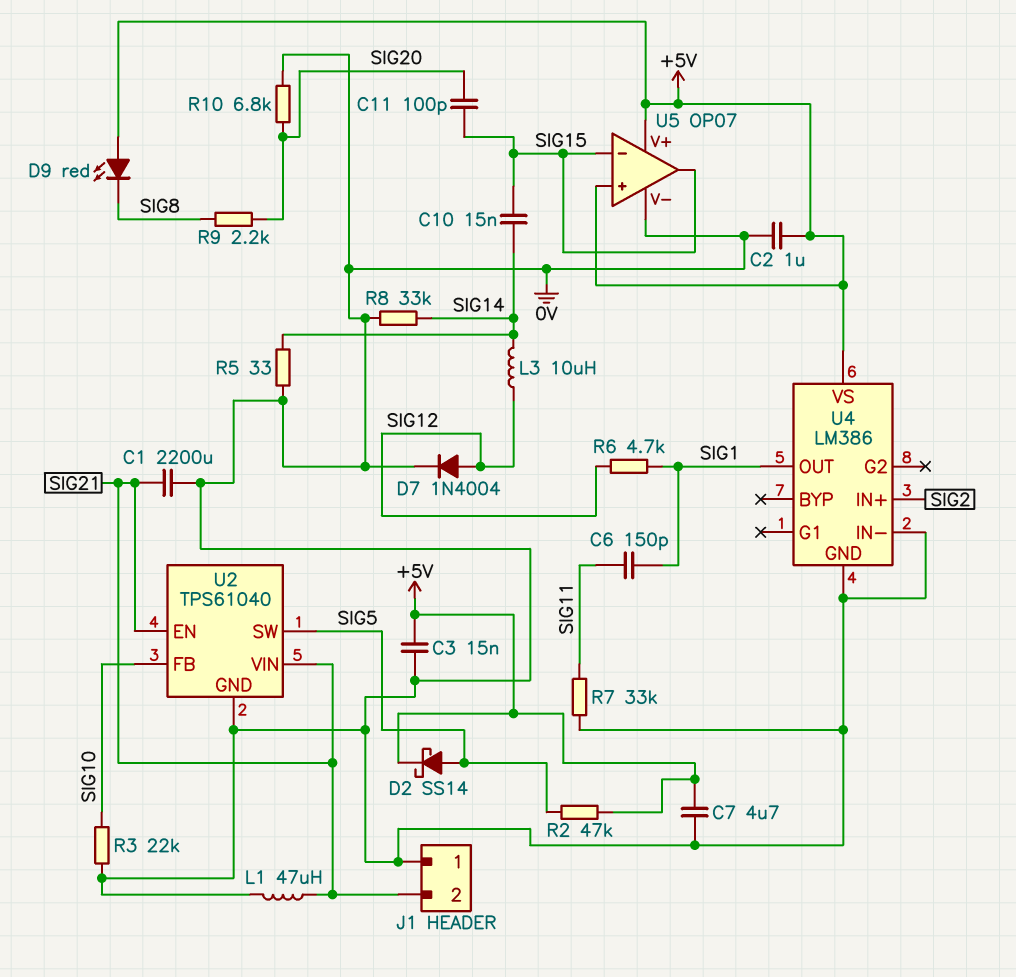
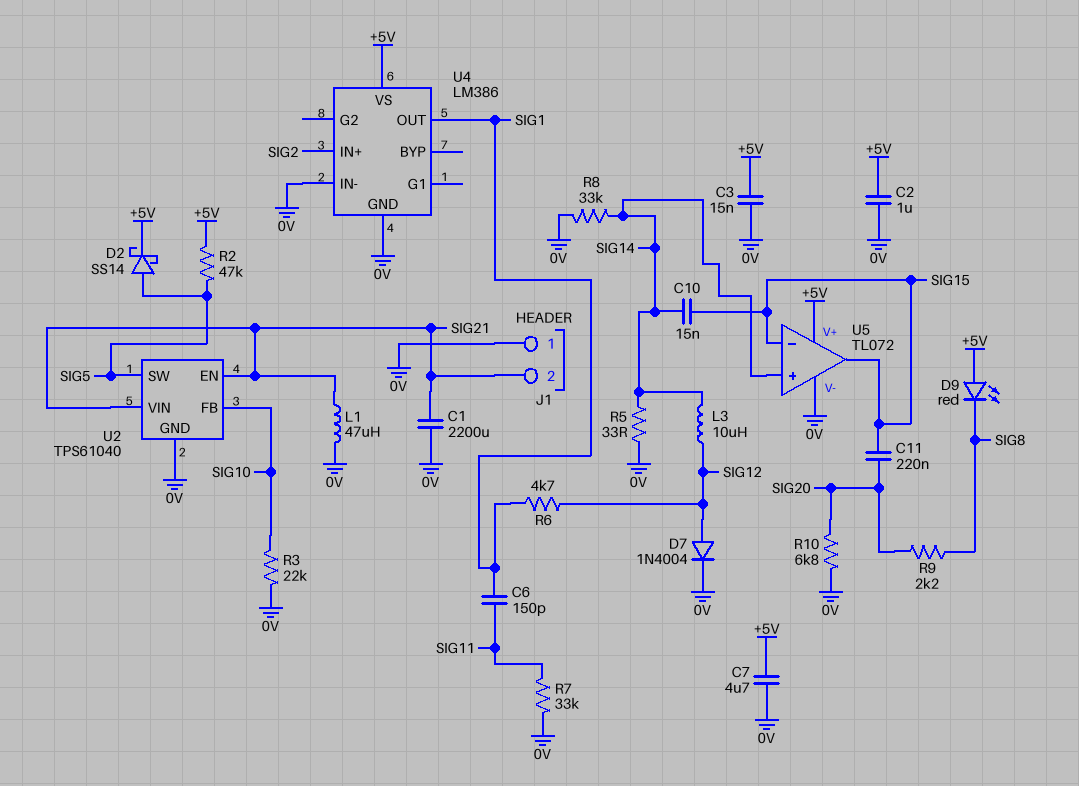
C11: 100pF (SIG15, SIG20) -> 220nF (SIG15, SIG20)
U5: OP07 -> TL072
U5 pin in+: +5V -> SIG14

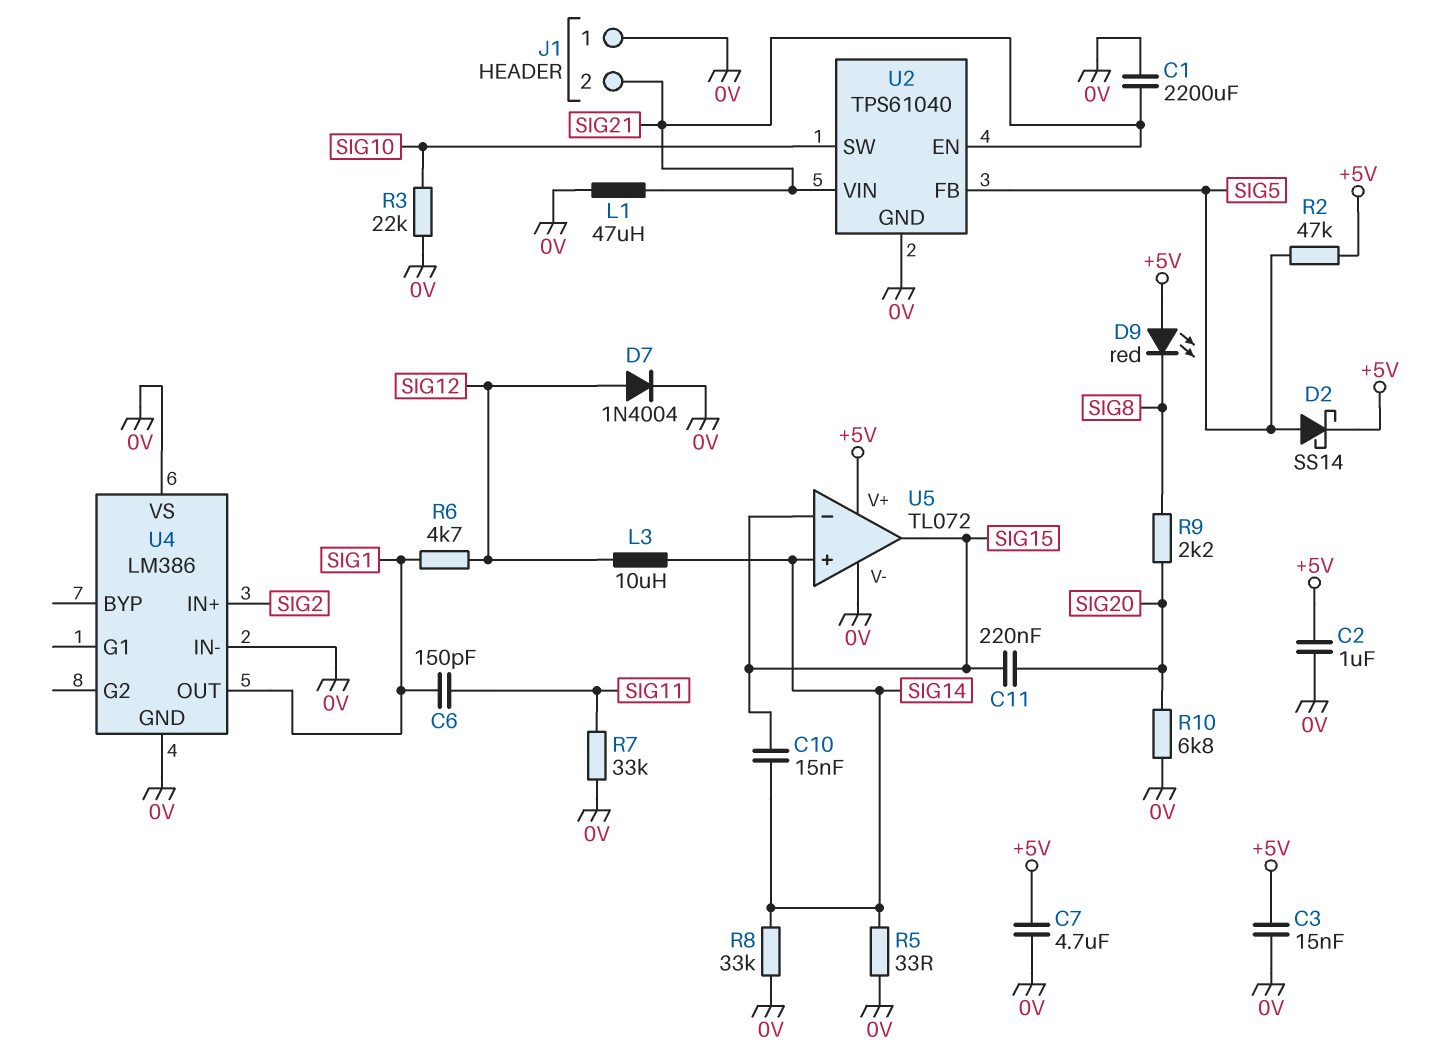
U2 pin FB: SIG10 -> SIG5
U2 pin SW: SIG5 -> SIG10
U4 pin VS: +5V -> 0V

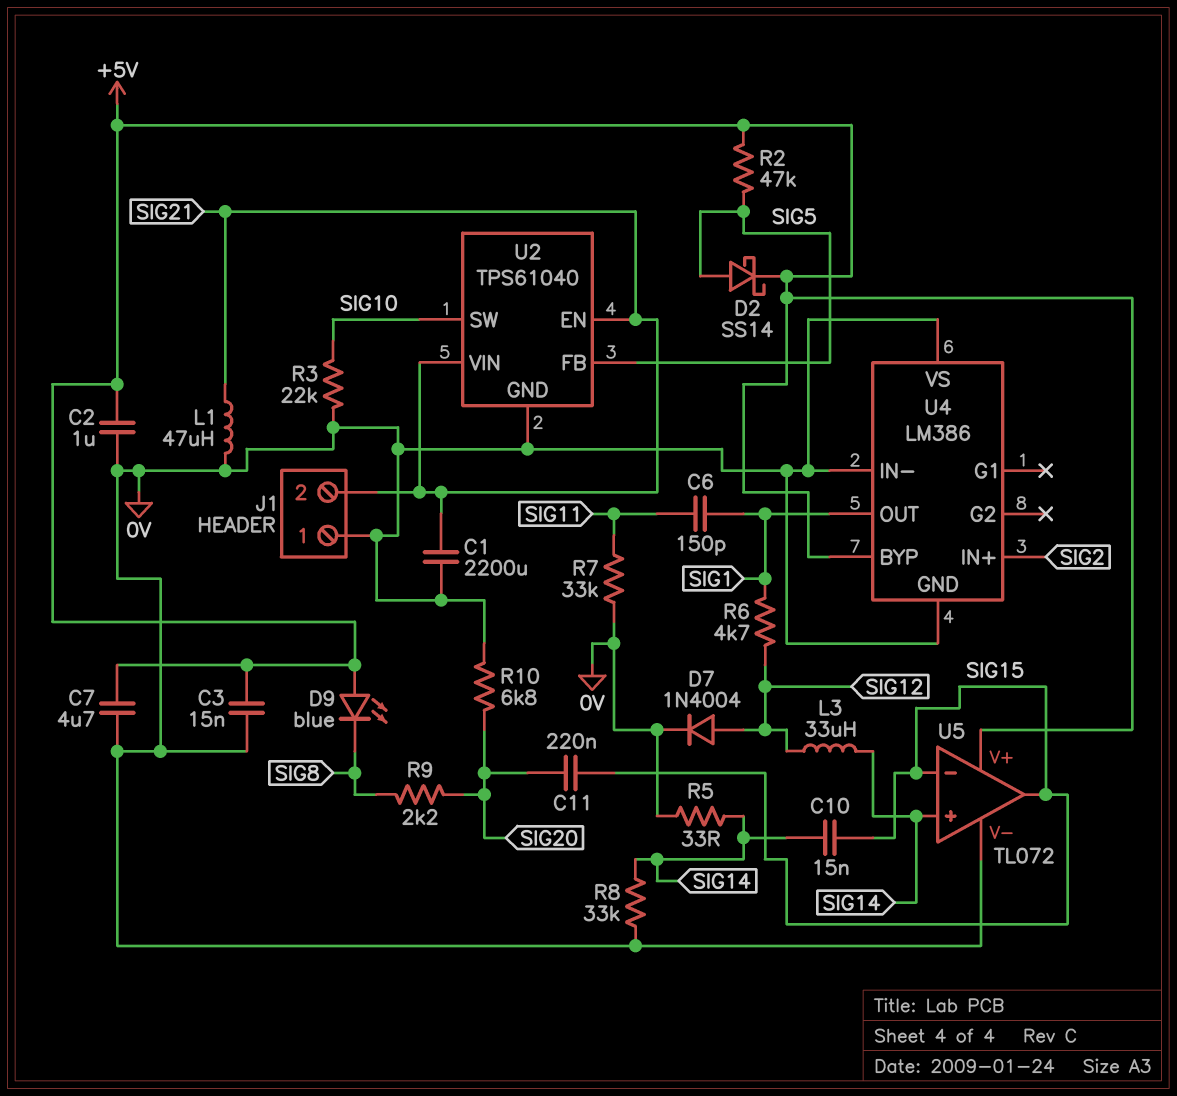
D9: LED red (A +5V, K SIG8) -> LED blue (A +5V, K SIG8)
L3: 10uH (SIG12, SIG14) -> 33uH (SIG12, SIG14)
U4 pin BYP: none -> +5V

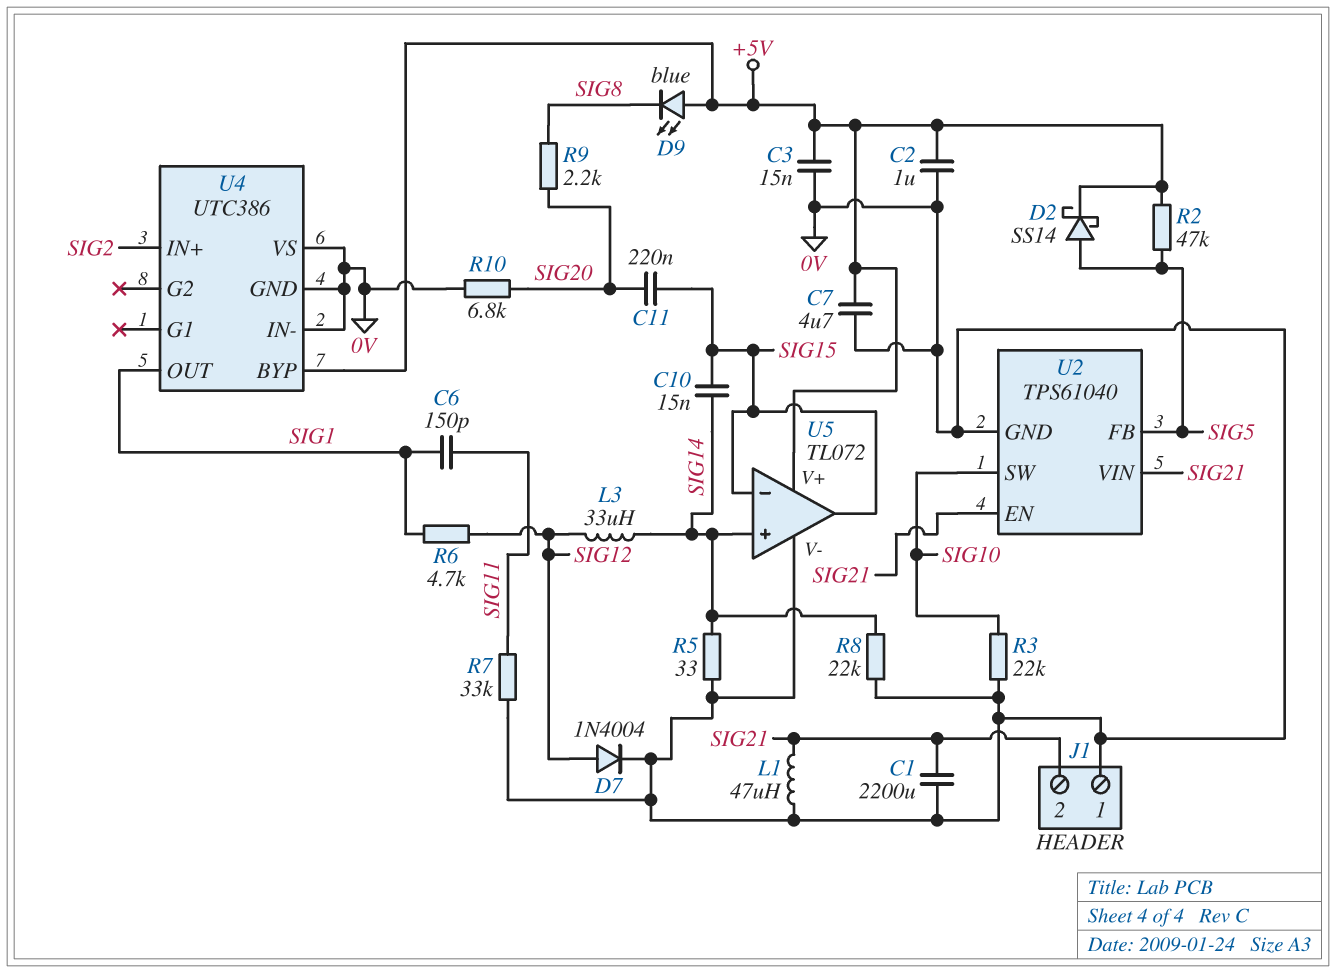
R8: 33k (0V, SIG14) -> 22k (0V, SIG14)
U4: LM386 -> UTC386

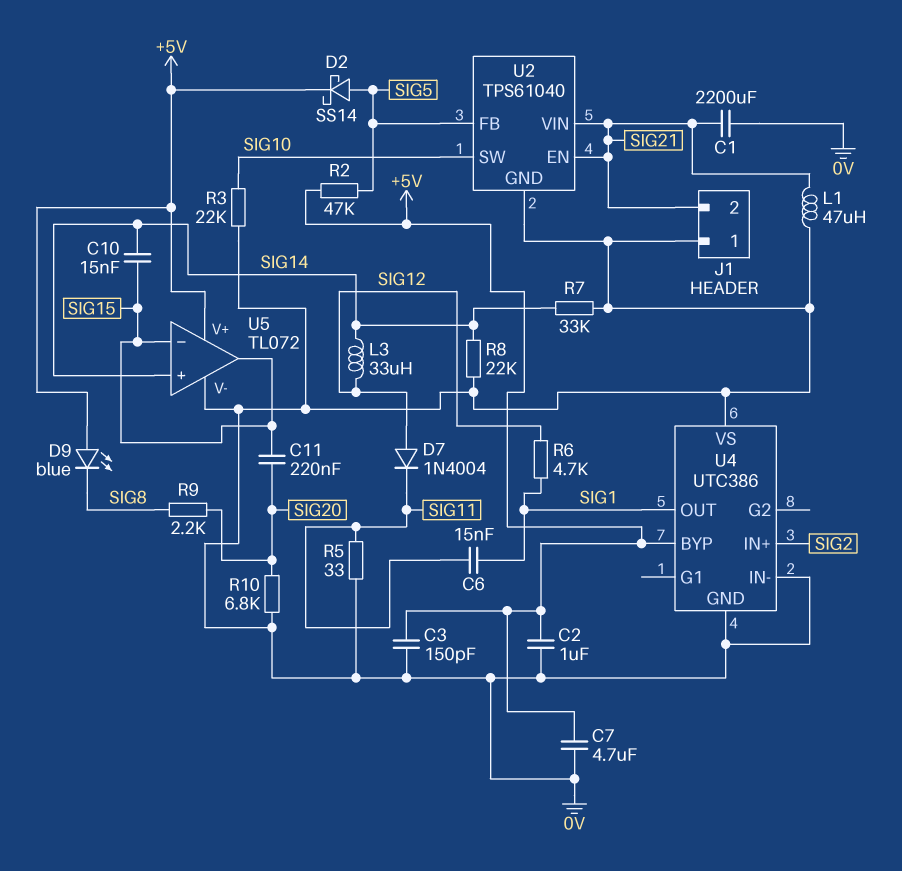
C3: 15nF (+5V, 0V) -> 150pF (+5V, 0V)
C6: 150pF (SIG1, SIG11) -> 15nF (SIG1, SIG11)
D7: diode 1N4004 (A SIG12, K 0V) -> diode 1N4004 (A SIG12, K SIG11)
R5: 33 (0V, SIG14) -> 33 (0V, SIG11)
R7: 33k (0V, SIG11) -> 33k (0V, SIG14)

